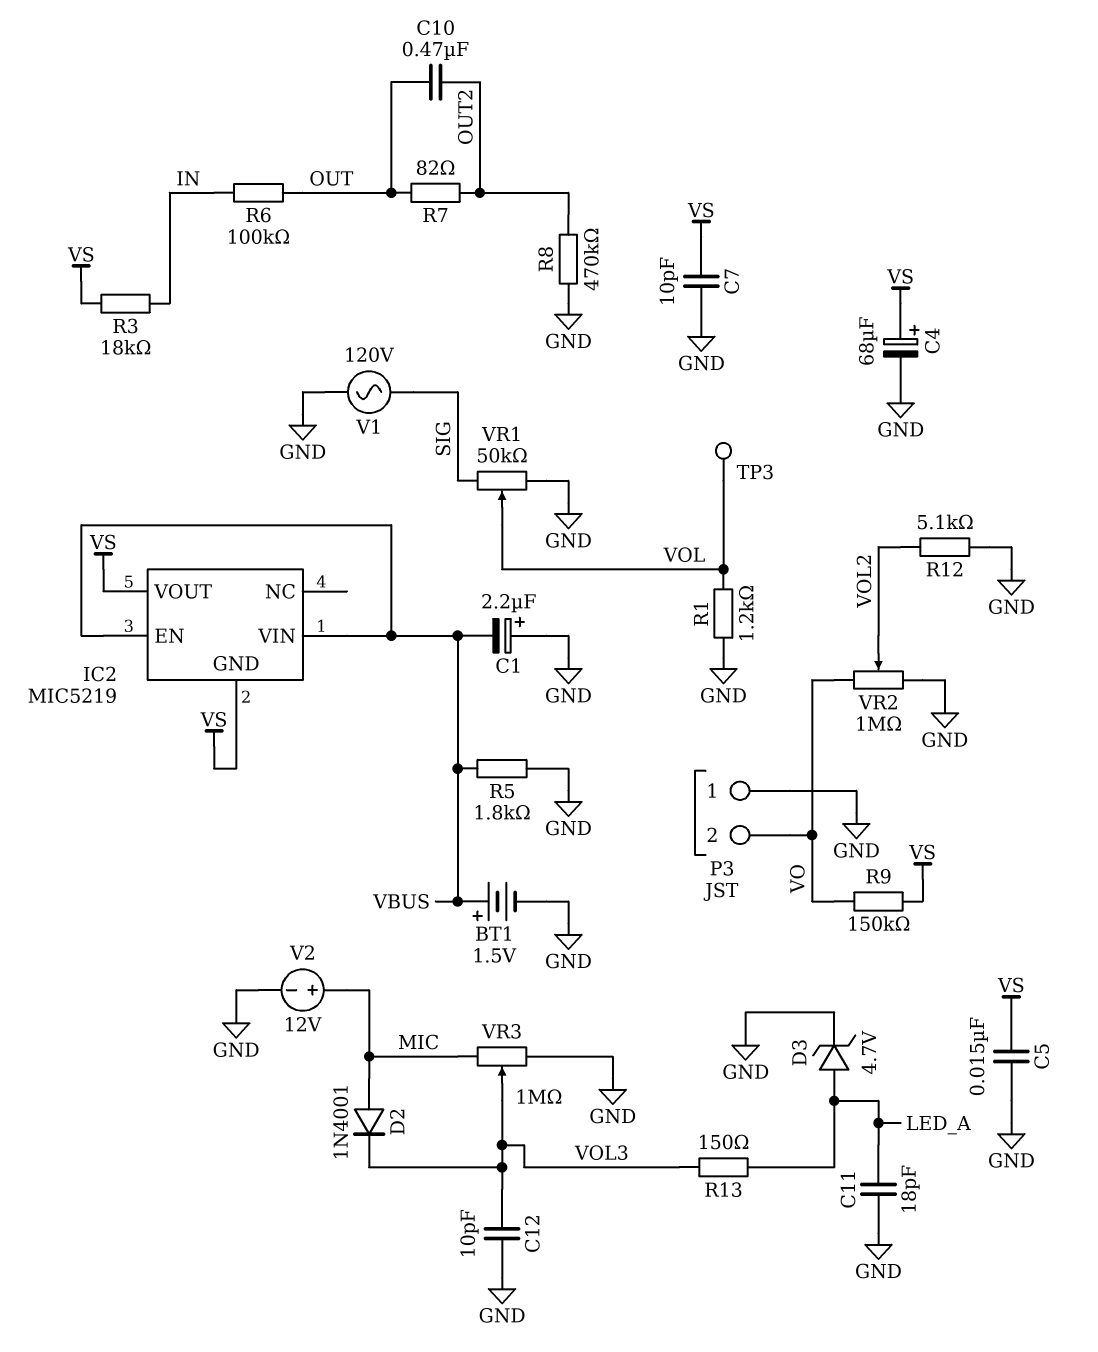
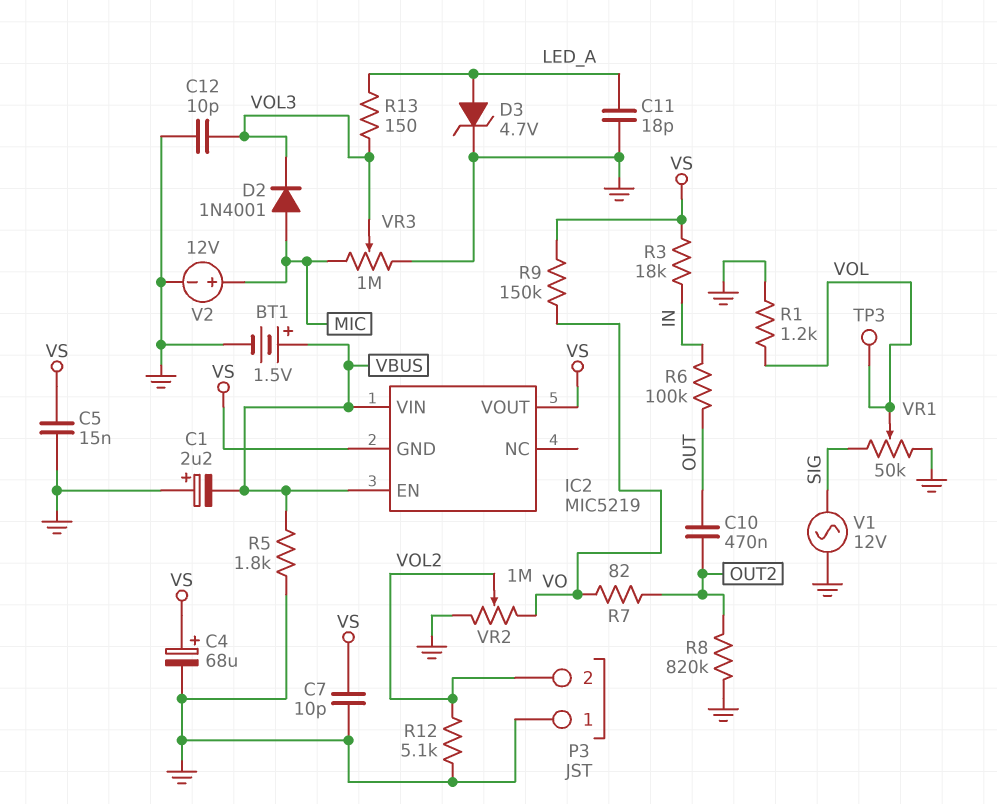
P3 pin 2: VO -> VOL2
R7: 82 (OUT, OUT2) -> 82 (OUT2, VO)
R8: 470k (GND, OUT2) -> 820k (GND, OUT2)
V1: AC 120V (GND, SIG) -> AC 12V (GND, SIG)

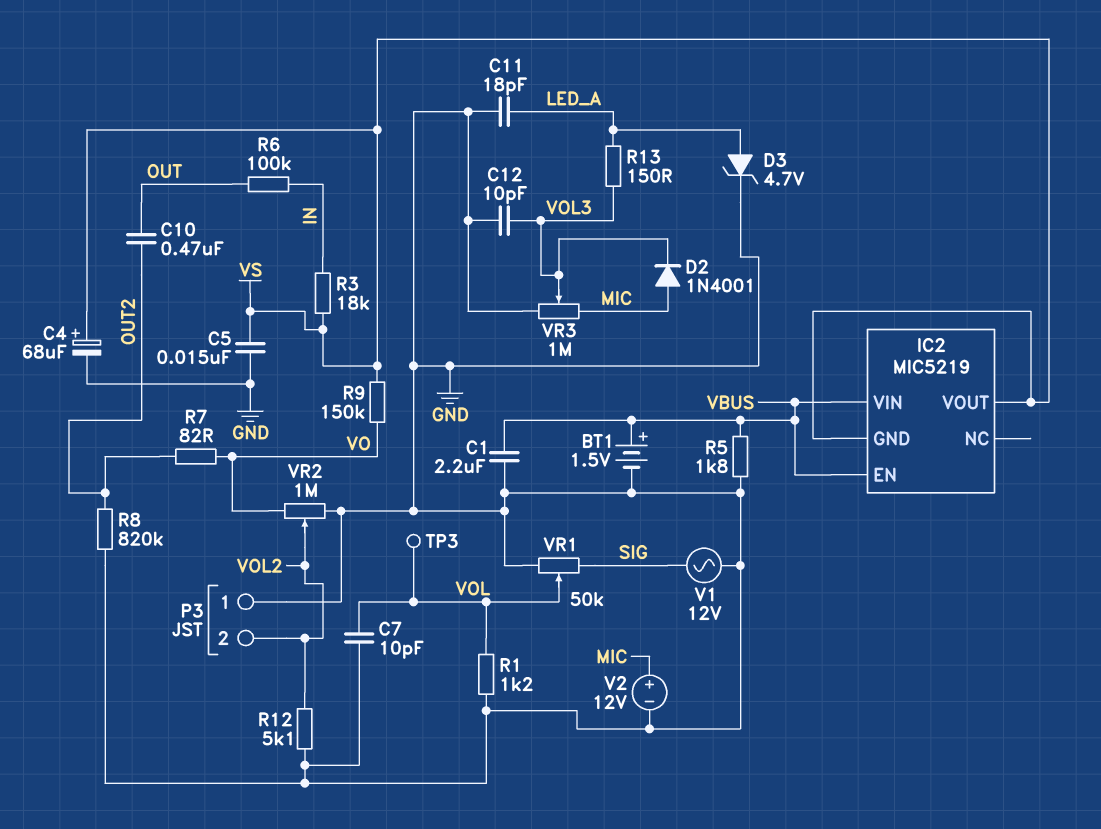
C1: 2.2uF (plus GND, minus VBUS) -> 2.2uF (GND, VBUS)
C7: 10pF (GND, VS) -> 10pF (GND, VOL)

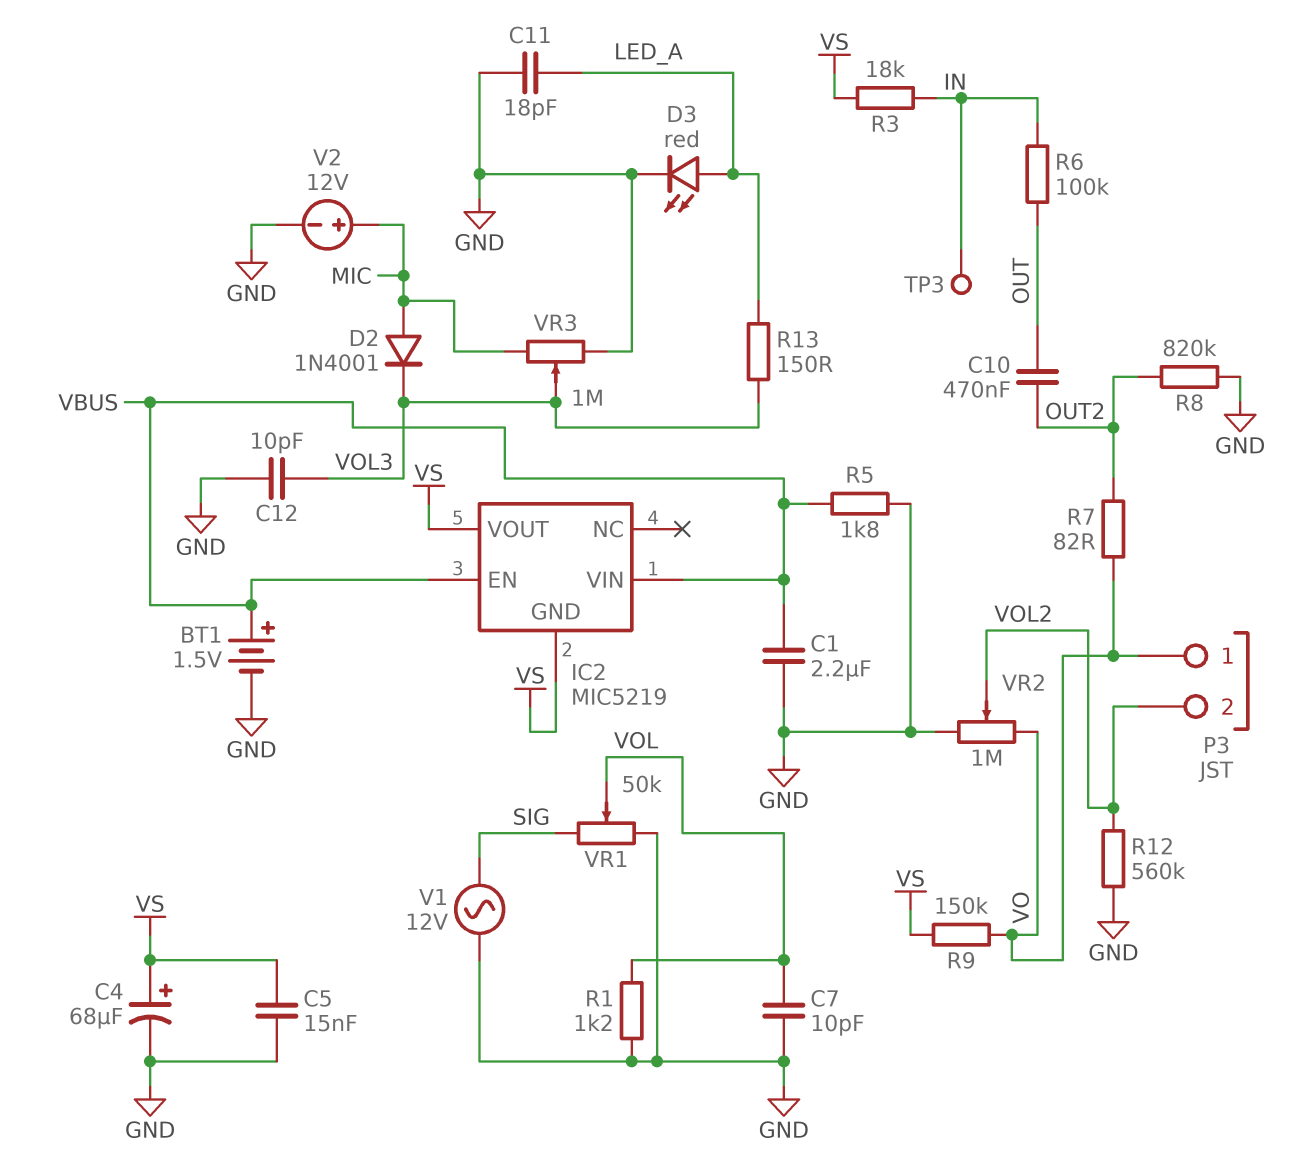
D3: zener 4.7V (A LED_A, K GND) -> LED red (A LED_A, K GND)
P3 pin 1: GND -> VO
R12: 5.1k (GND, VOL2) -> 560k (GND, VOL2)
TP3: test point (VOL) -> test point (IN)

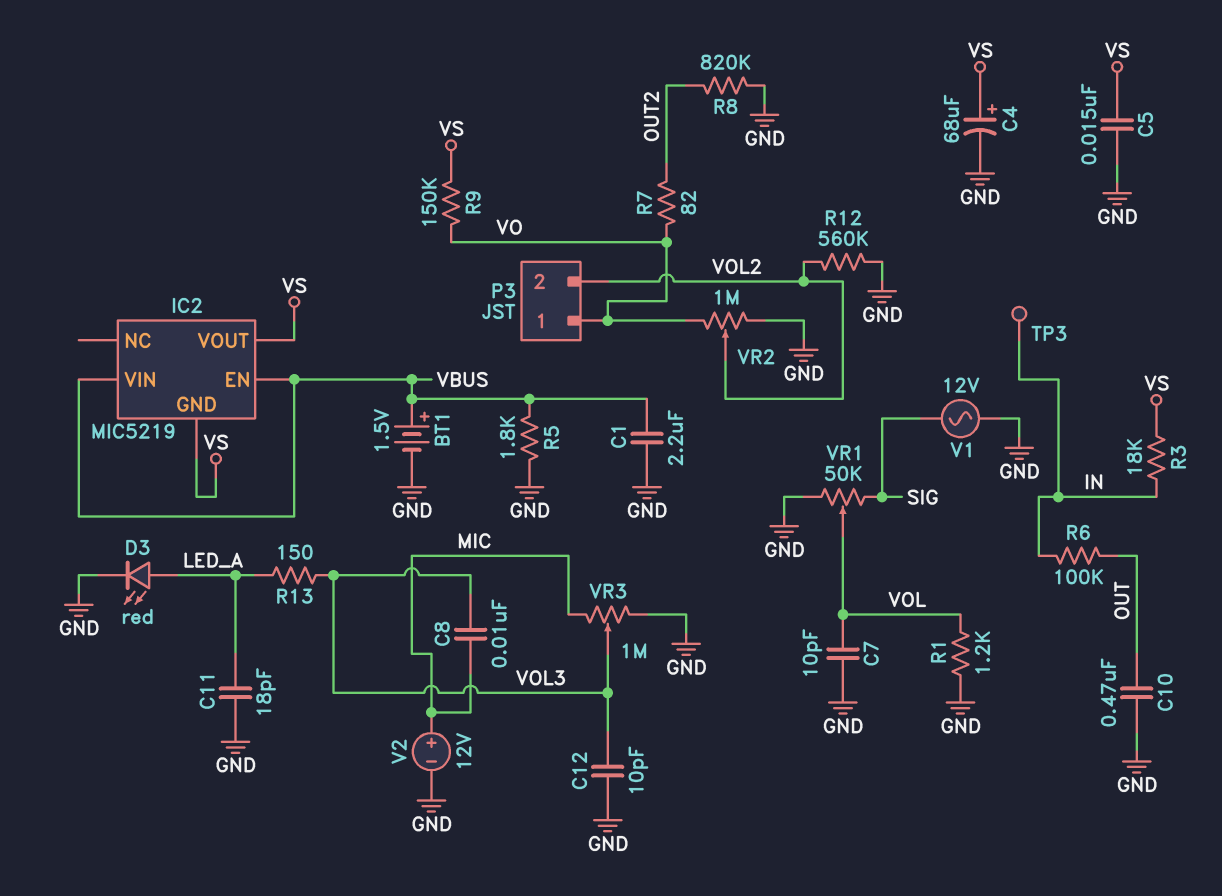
C8: none -> 10nF (MIC, VOL3)
C10: 470nF (OUT, OUT2) -> 470nF (GND, OUT)
D2: diode 1N4001 (A MIC, K VOL3) -> none

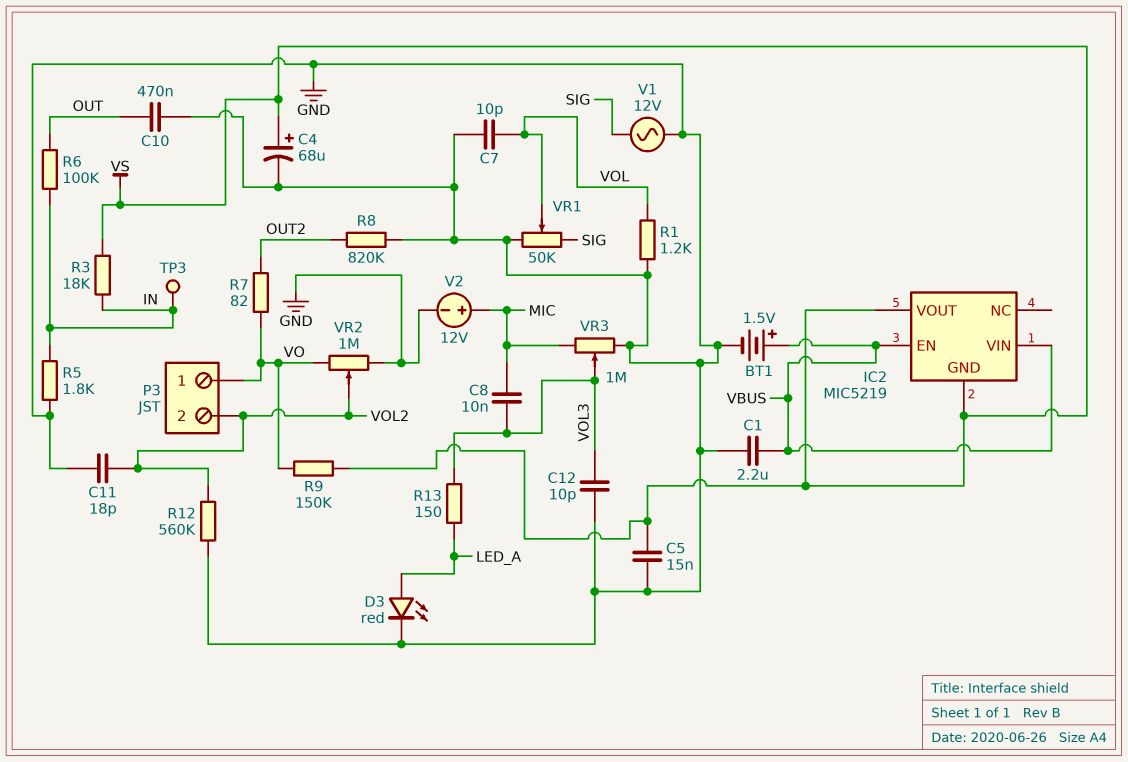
C11: 18pF (GND, LED_A) -> 18pF (GND, VOL2)
R5: 1.8k (GND, VBUS) -> 1.8k (GND, IN)

